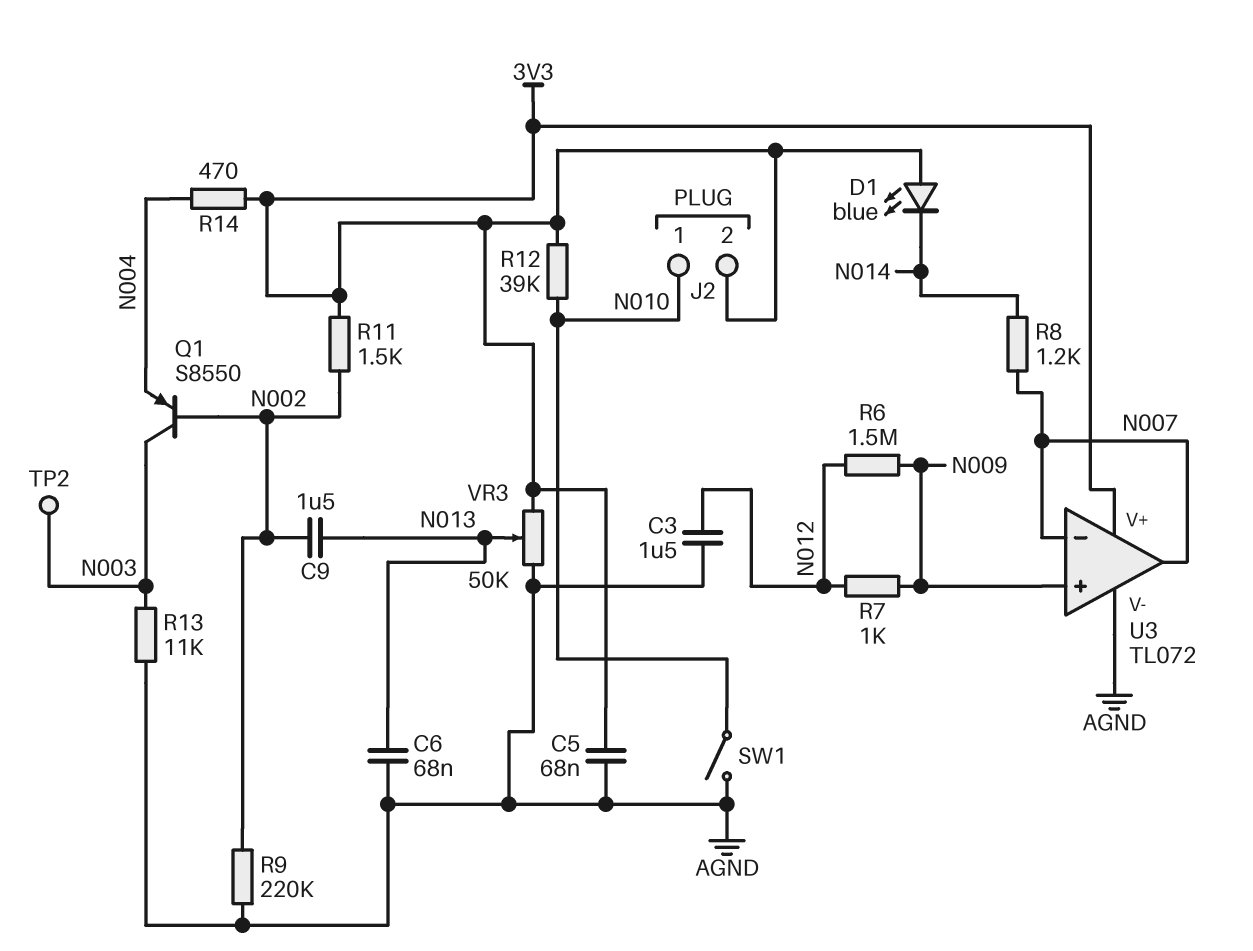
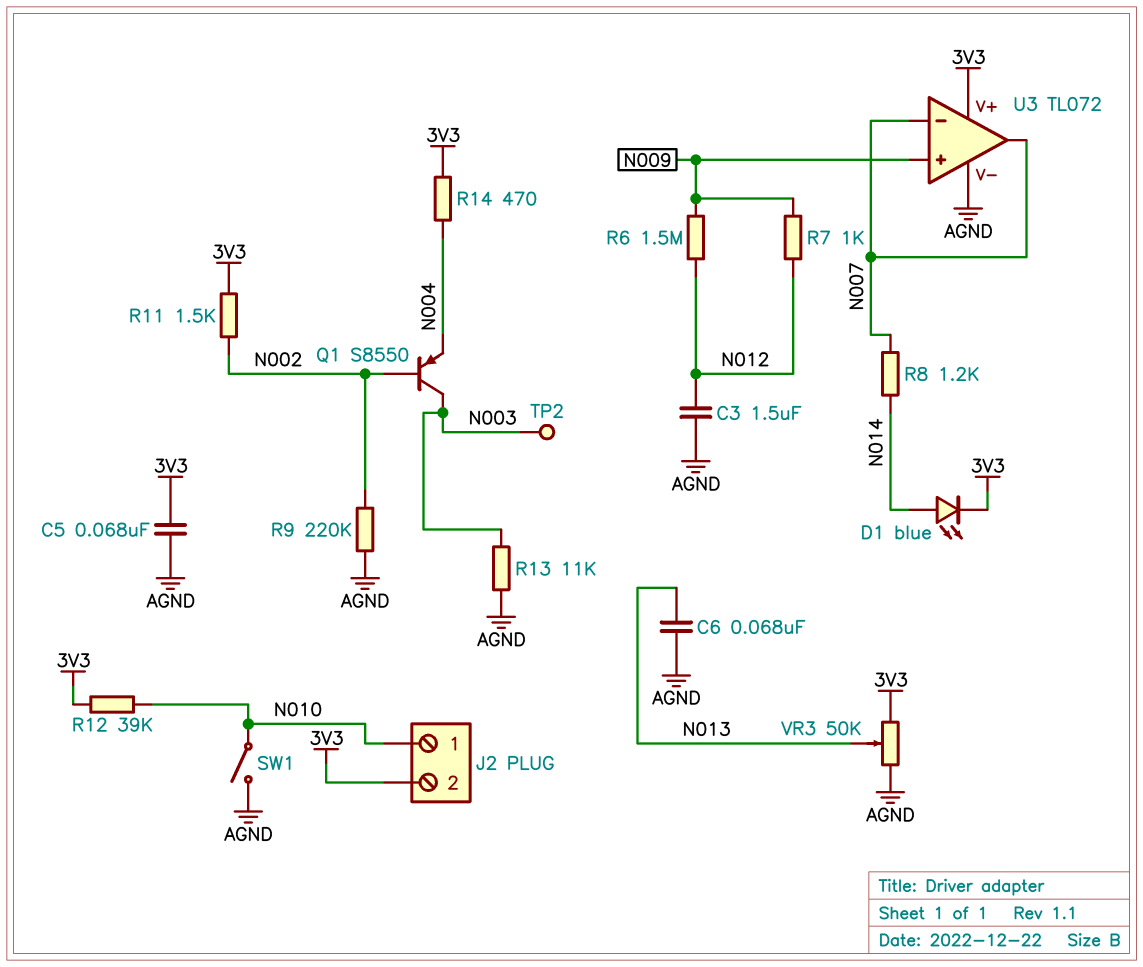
C9: 1.5uF (N002, N013) -> none
D1: LED blue (A 3V3, K N014) -> LED blue (A N014, K 3V3)

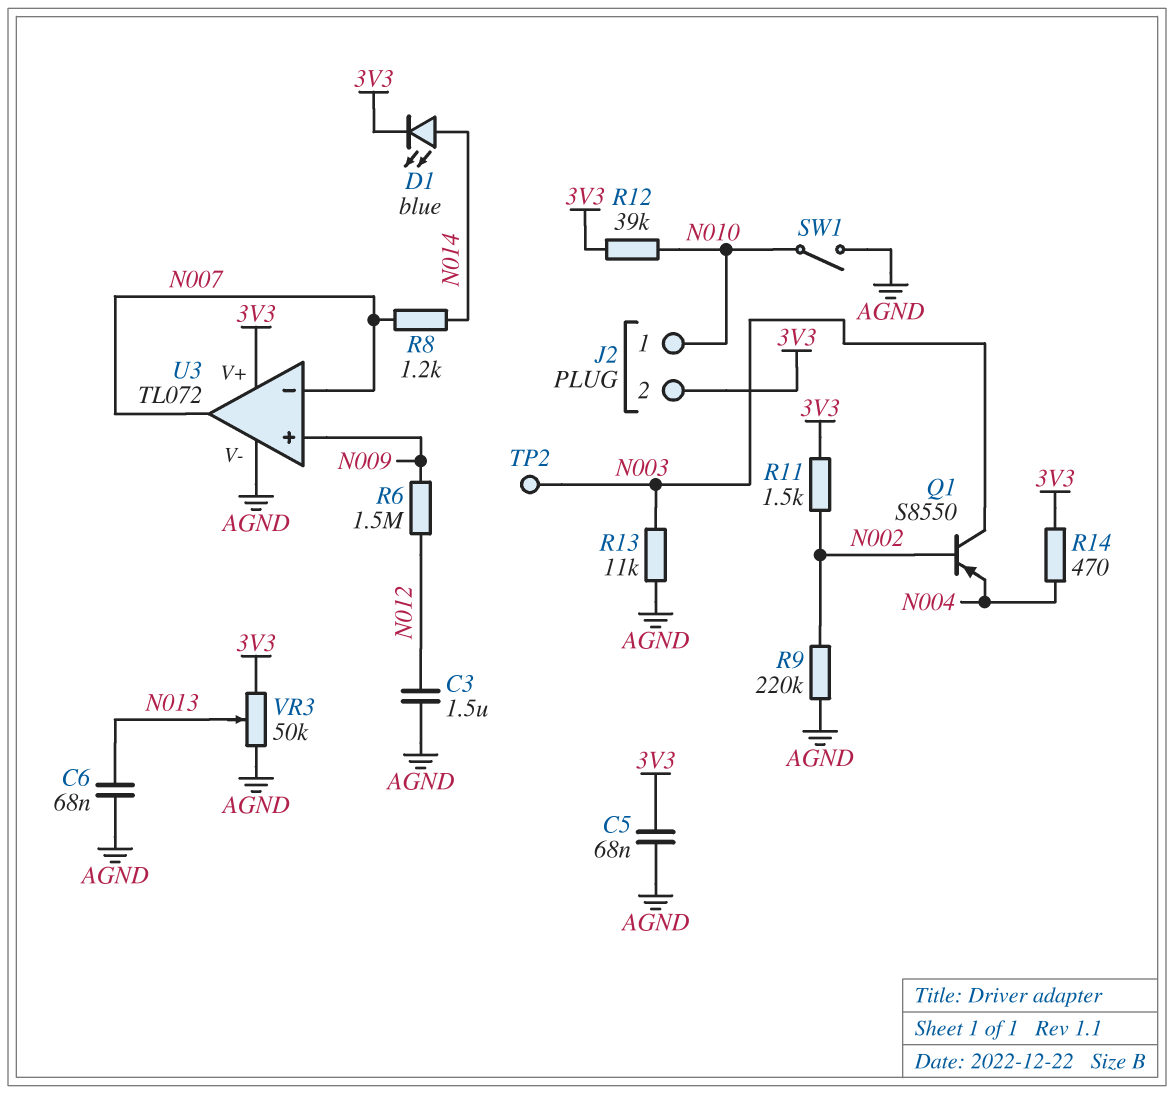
R7: 1k (N009, N012) -> none

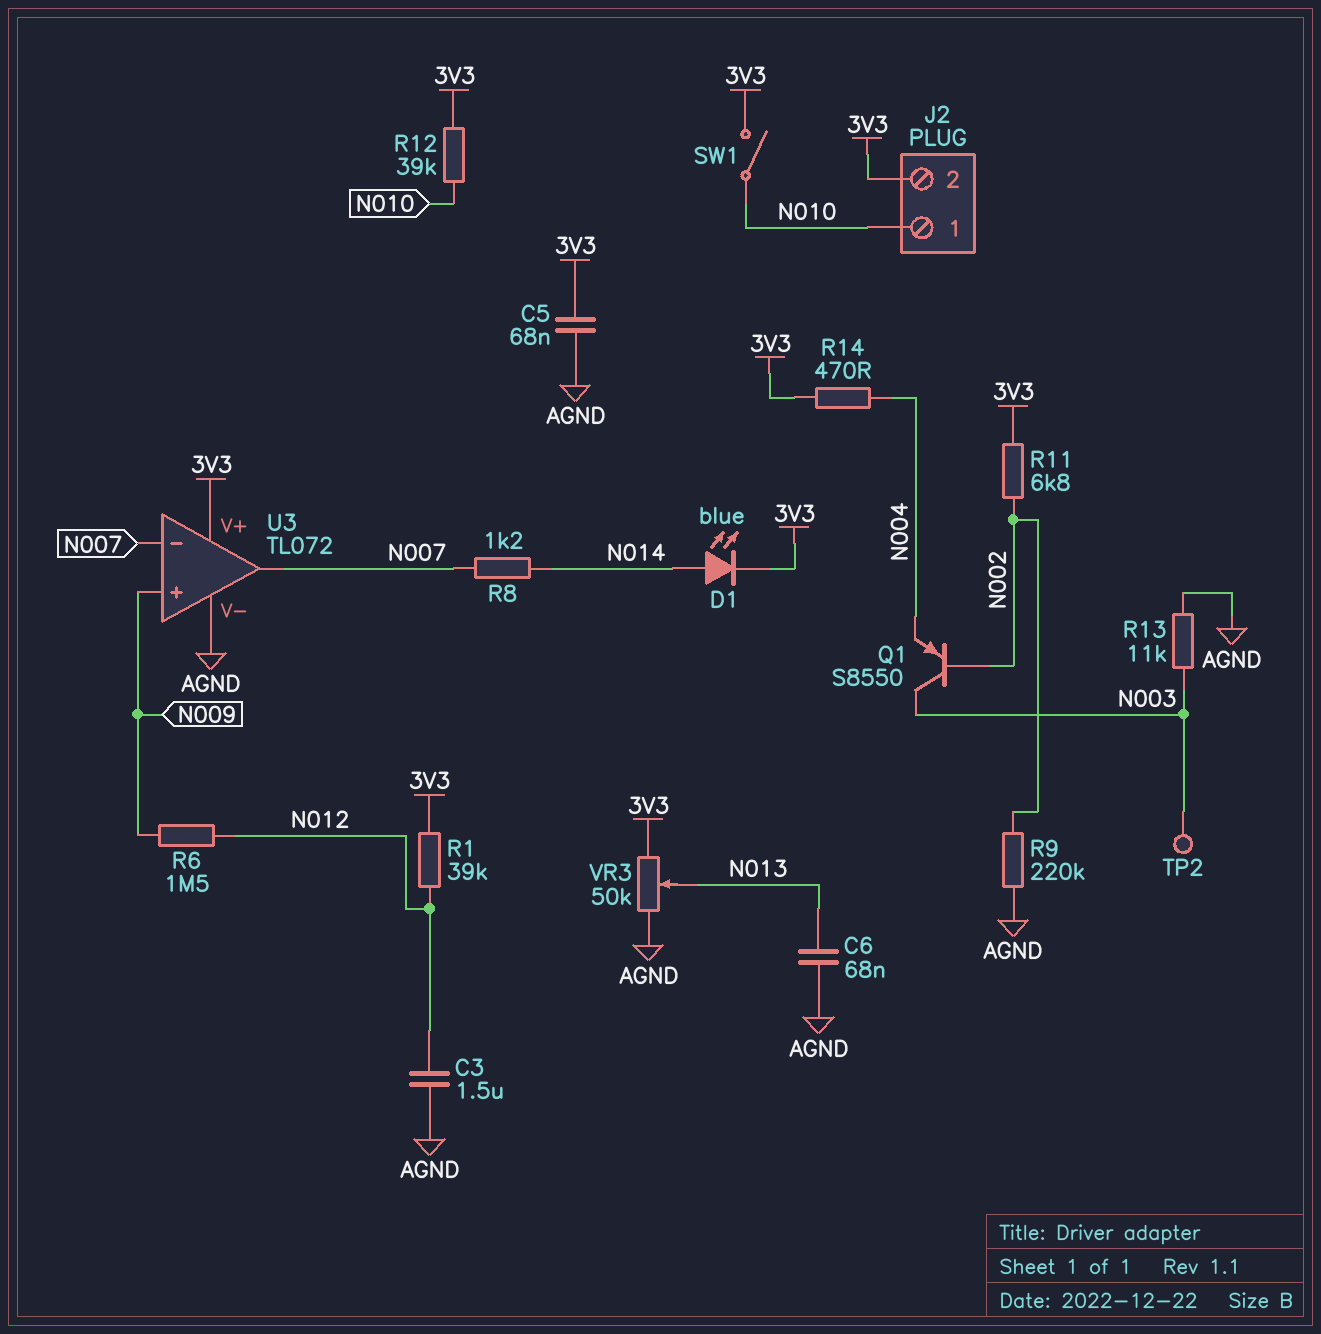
R1: none -> 39k (3V3, N012)
R11: 1.5k (3V3, N002) -> 6.8k (3V3, N002)
SW1: switch (AGND, N010) -> switch (3V3, N010)

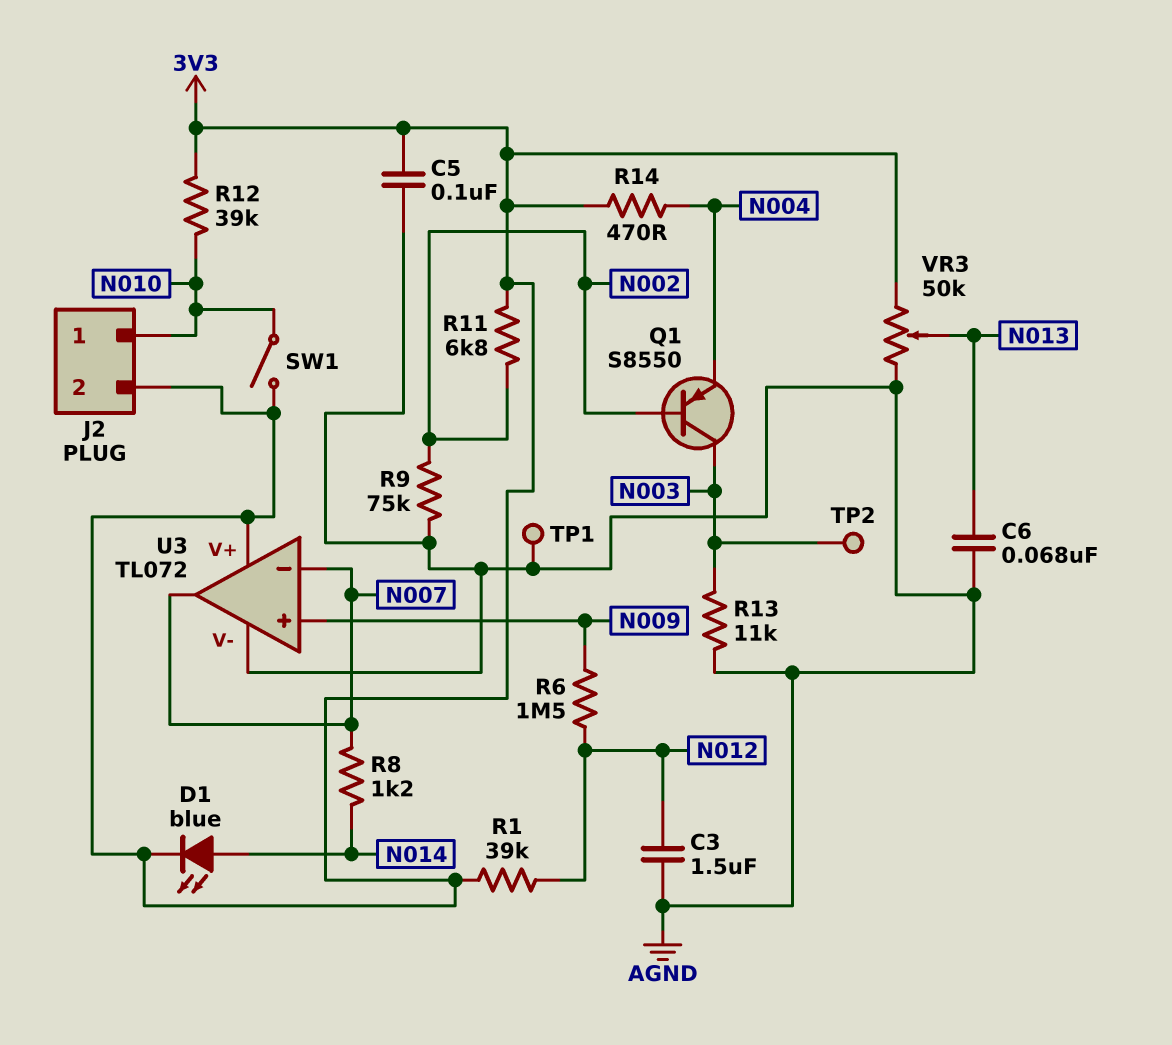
C5: 68nF (3V3, AGND) -> 100nF (3V3, AGND)
R9: 220k (AGND, N002) -> 75k (AGND, N002)
TP1: none -> test point (AGND)

